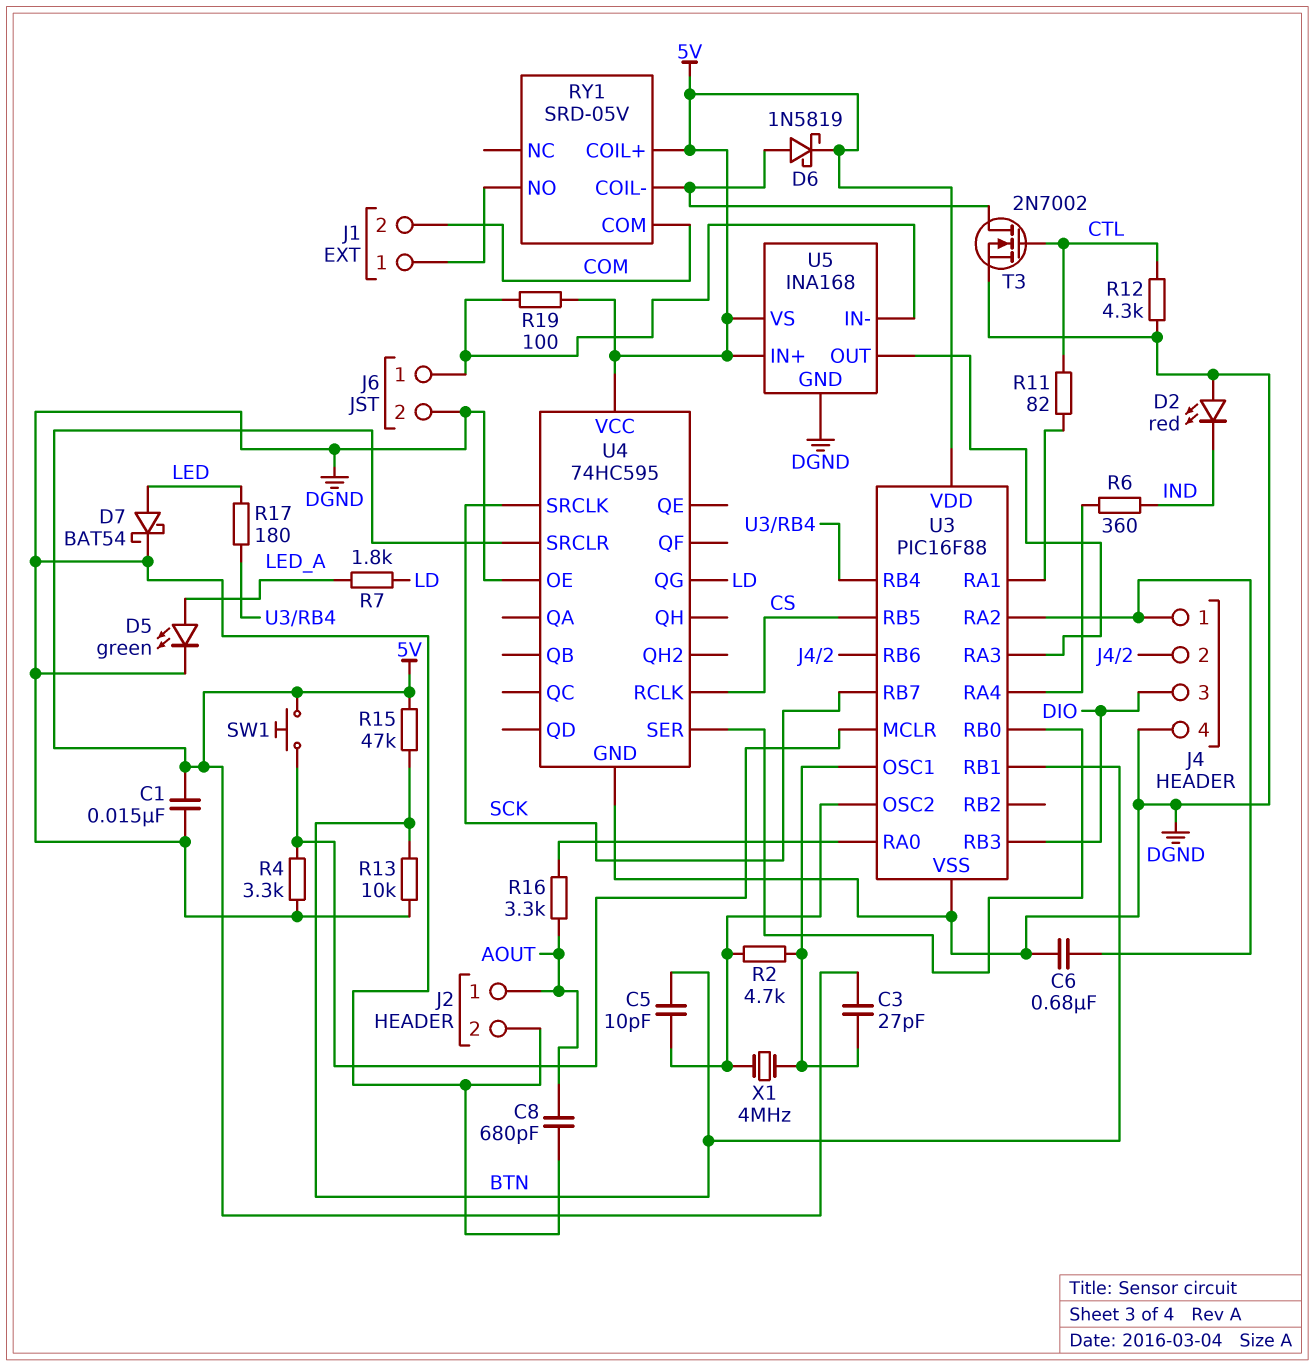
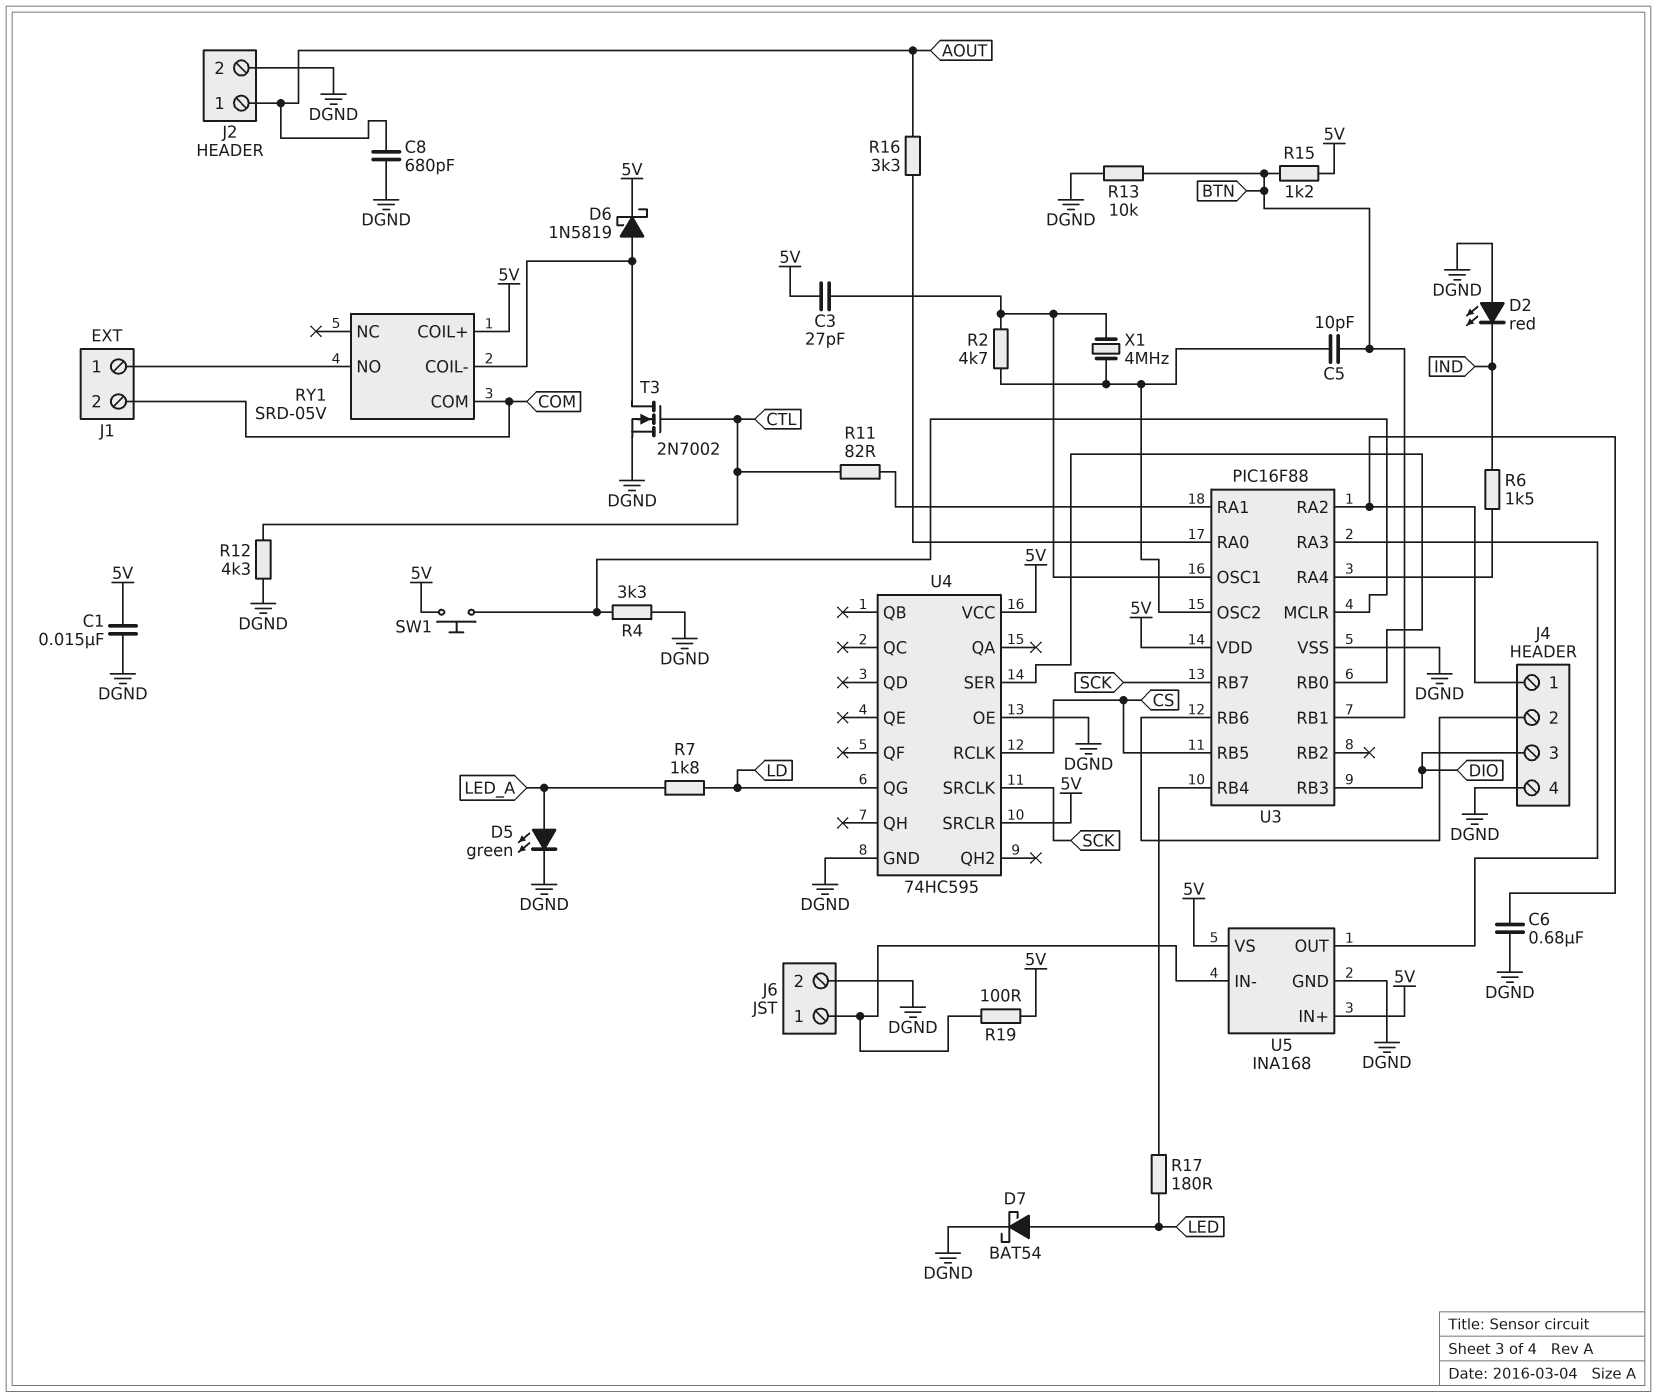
R6: 360 (IND, U3/RA4) -> 1.5k (IND, U3/RA4)
R15: 47k (5V, BTN) -> 1.2k (5V, BTN)

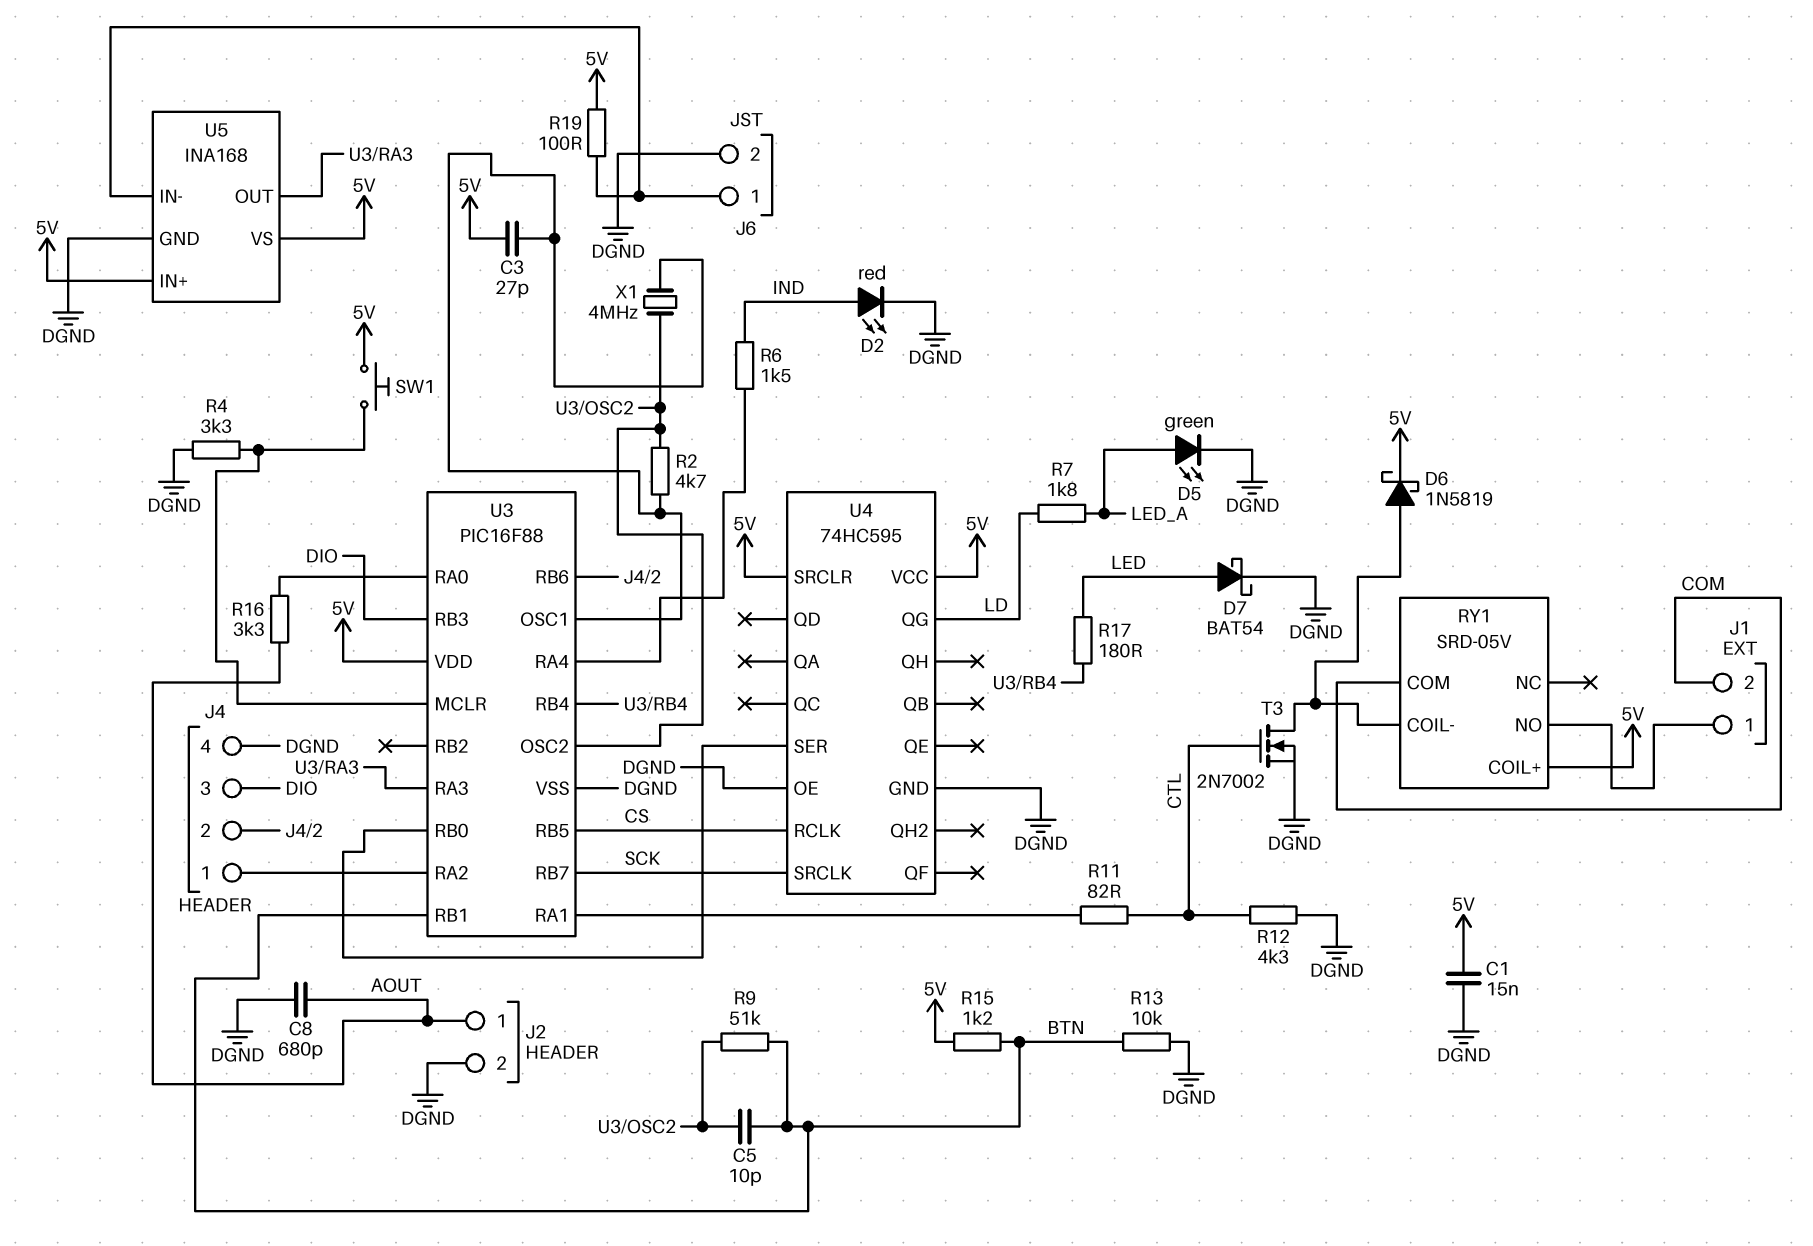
C6: 680nF (DGND, J4/1) -> none
D2: LED red (A DGND, K IND) -> LED red (A IND, K DGND)
R9: none -> 51k (BTN, U3/OSC2)

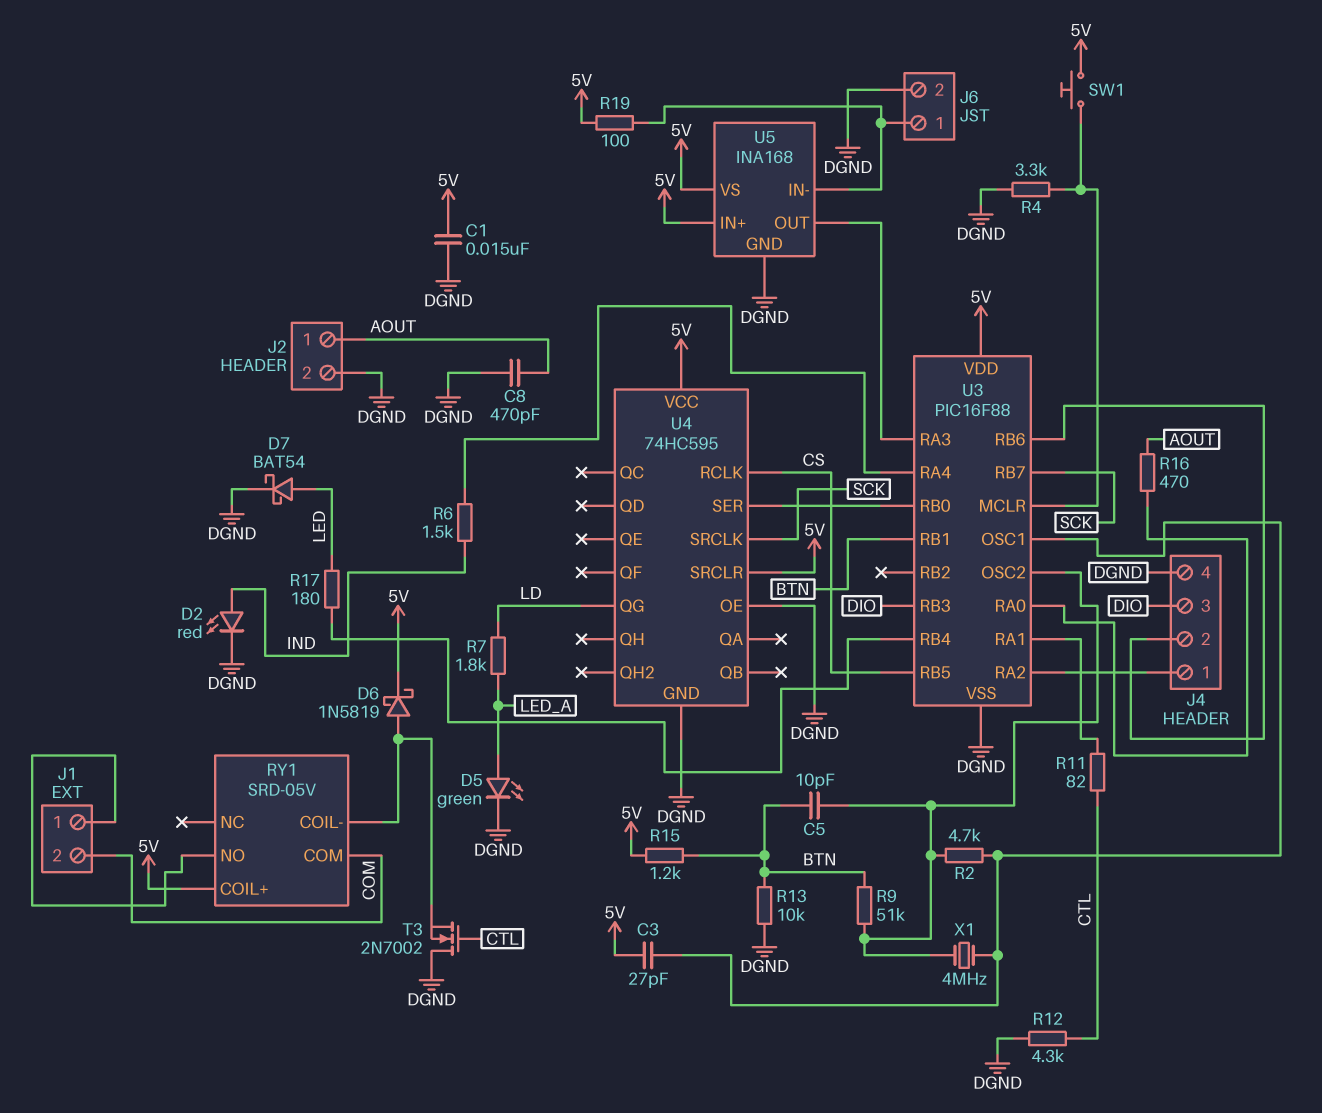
C8: 680pF (AOUT, DGND) -> 470pF (AOUT, DGND)
R16: 3.3k (AOUT, U3/RA0) -> 470 (AOUT, U3/RA0)
T3: NMOS 2N7002 (G CTL, D RY1/COIL-, S DGND) -> NMOS 2N7002 (G CTL, D DGND, S RY1/COIL-)

